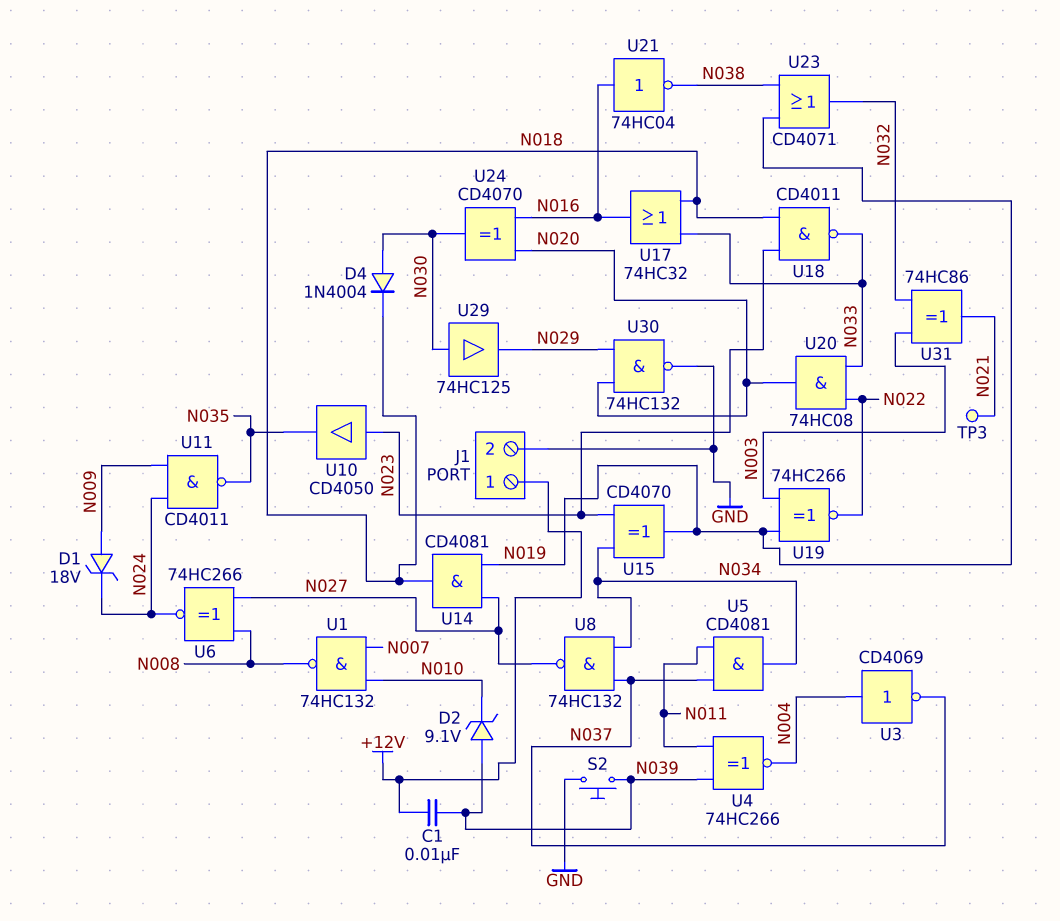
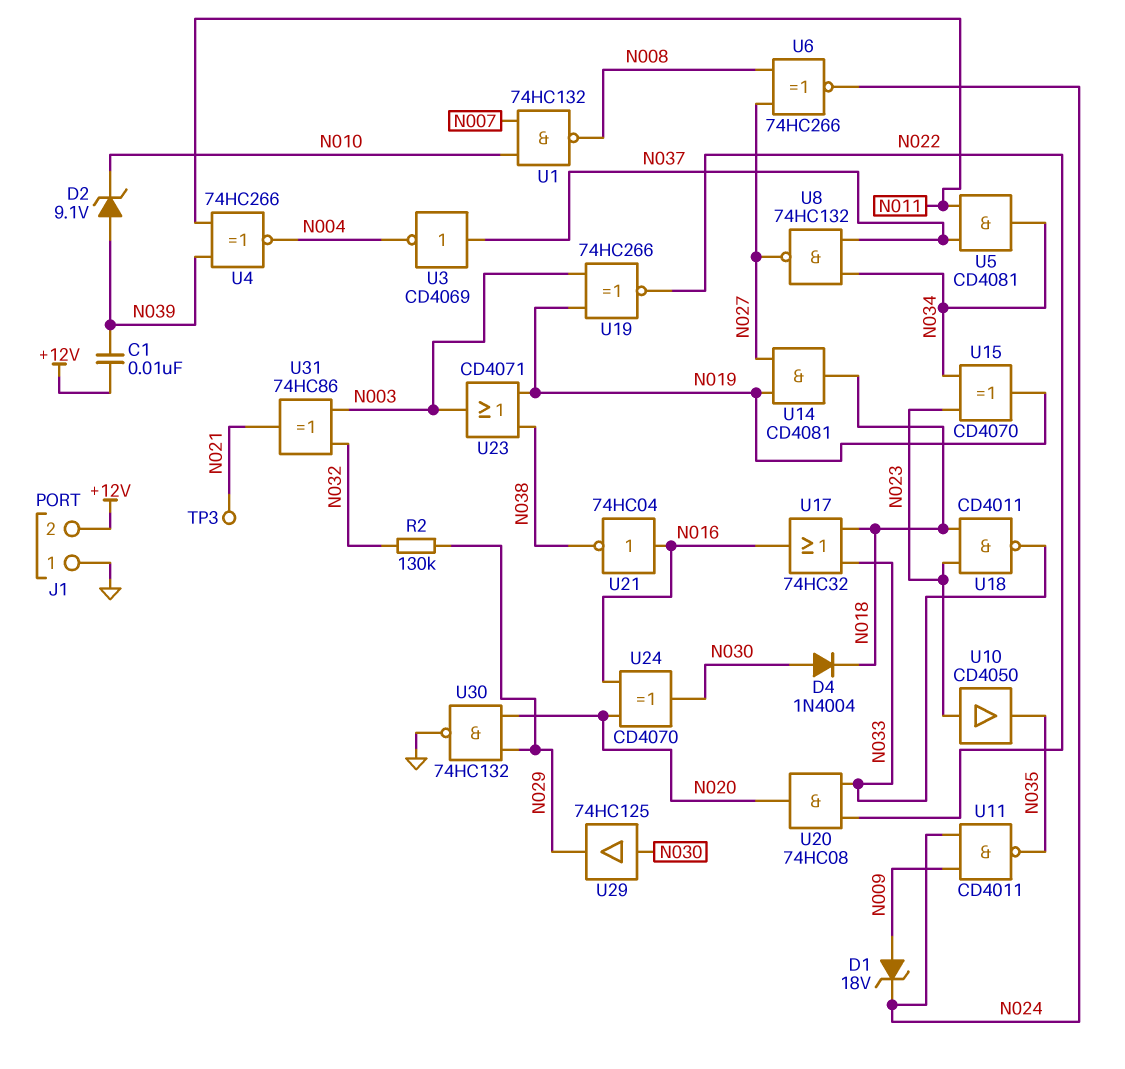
J1 pin 1: +12V -> GND
J1 pin 2: GND -> +12V
R2: none -> 130k (N029, N032)
S2: button (GND, N039) -> none
U3: NOT CD4069 (in N004, out N037) -> NOT CD4069 (in N037, out N004)
U23: OR CD4071 (in N019, in N038, out N032) -> OR CD4071 (in N019, in N038, out N003)

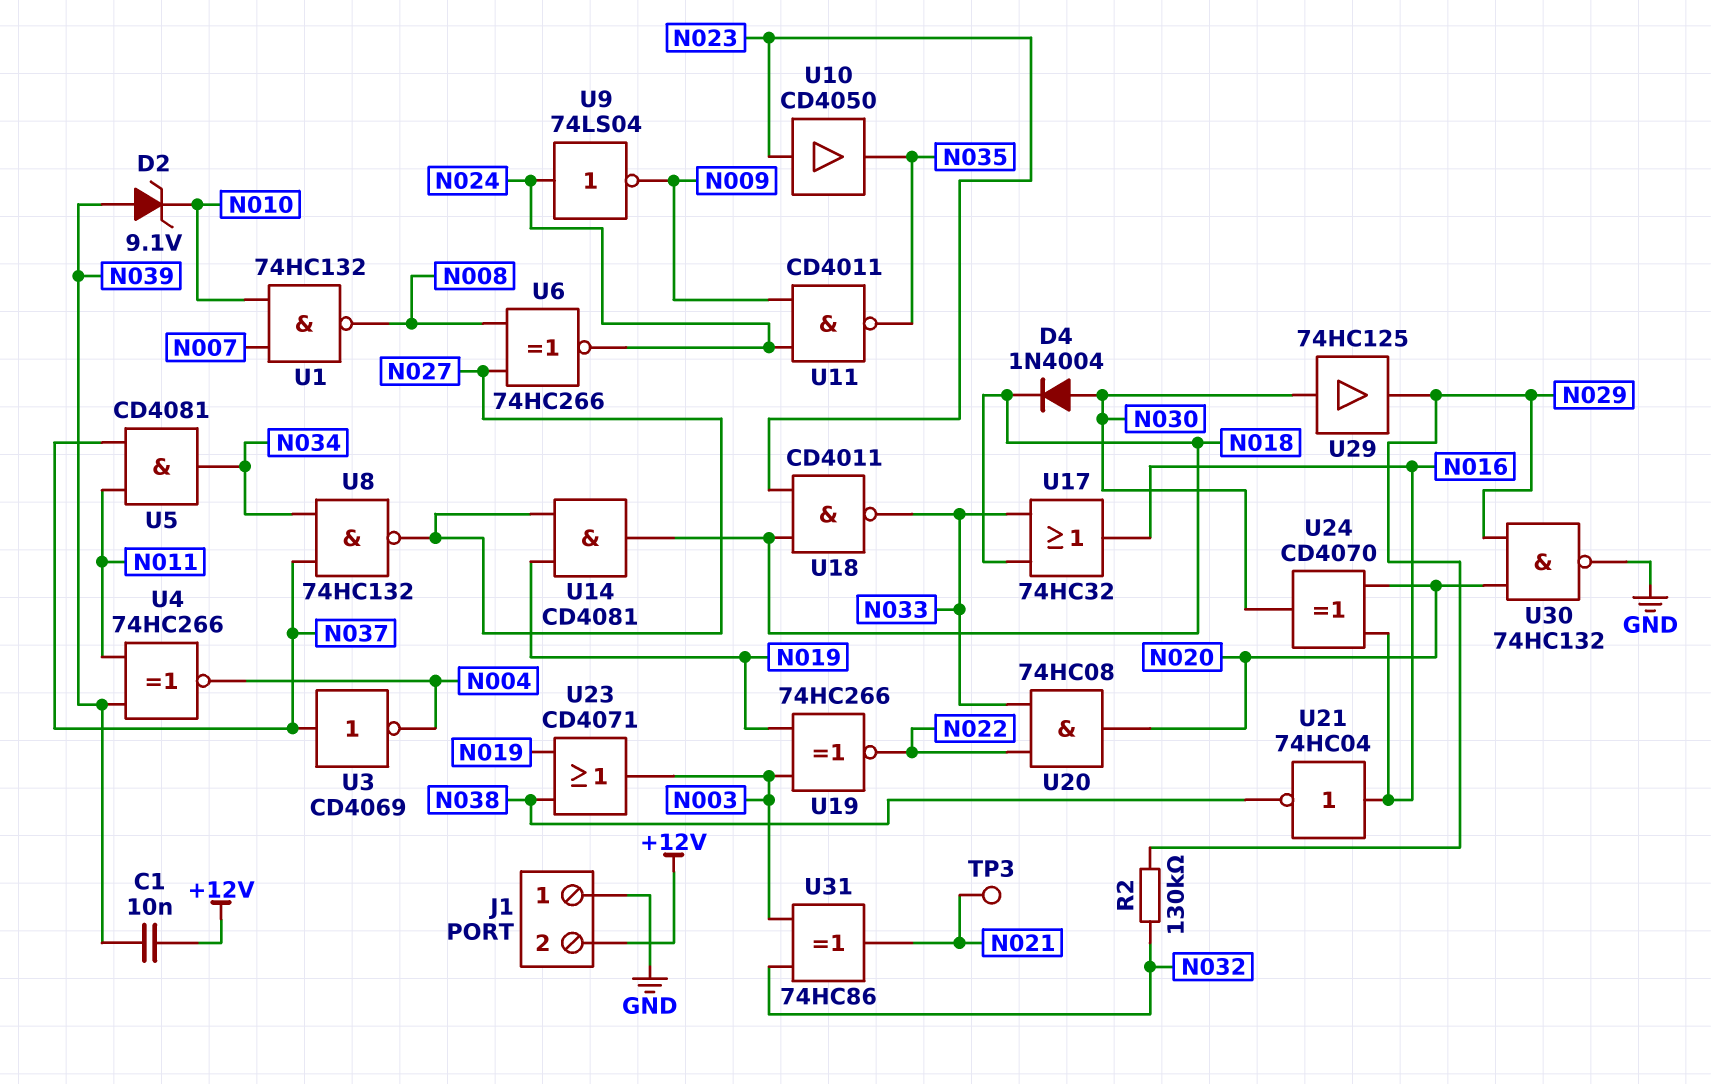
D1: zener 18V (A N009, K N024) -> none
U9: none -> NOT 74LS04 (in N024, out N009)
U15: XOR CD4070 (in N023, in N034, out N019) -> none

